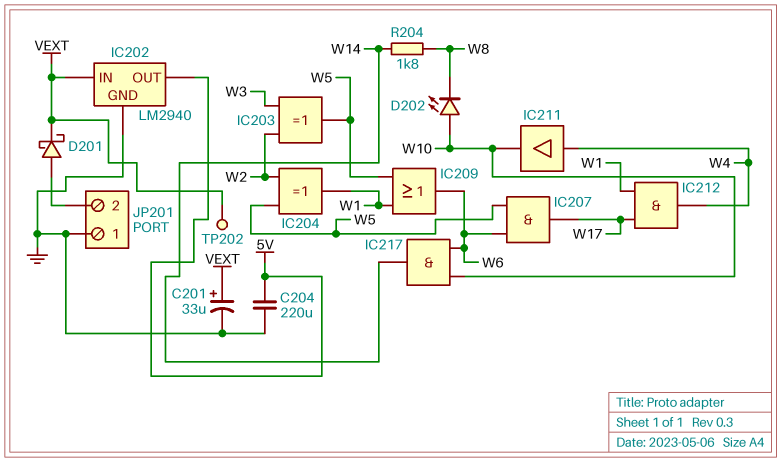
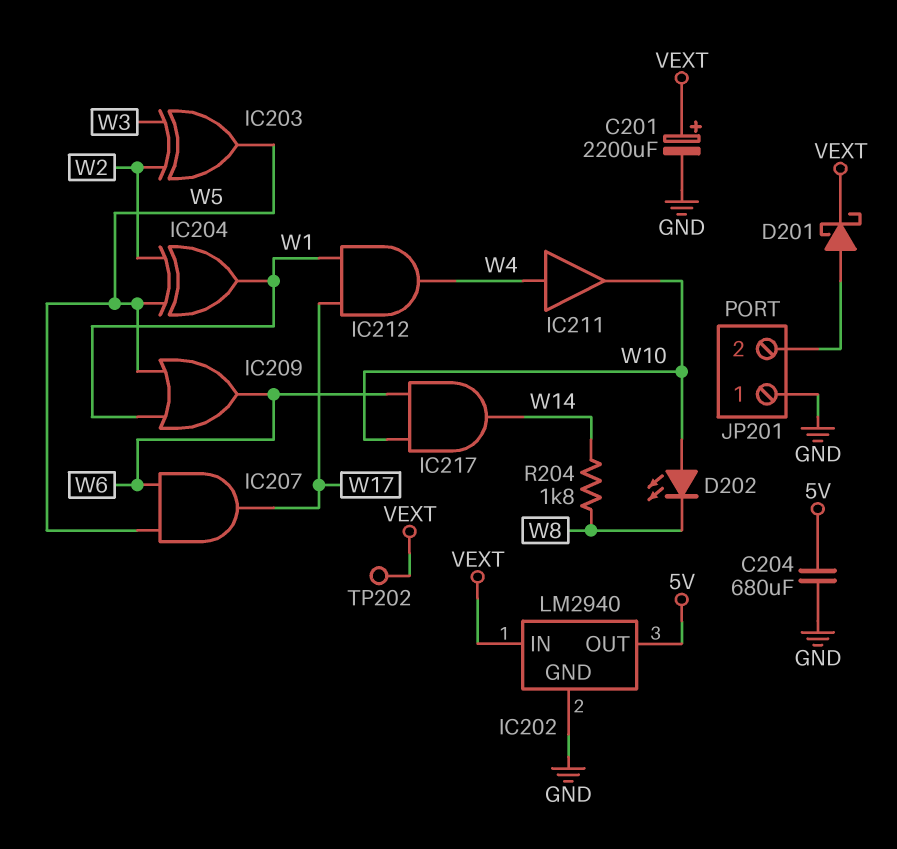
C201: 33uF (plus VEXT, minus GND) -> 2200uF (plus VEXT, minus GND)
C204: 220uF (5V, GND) -> 680uF (5V, GND)

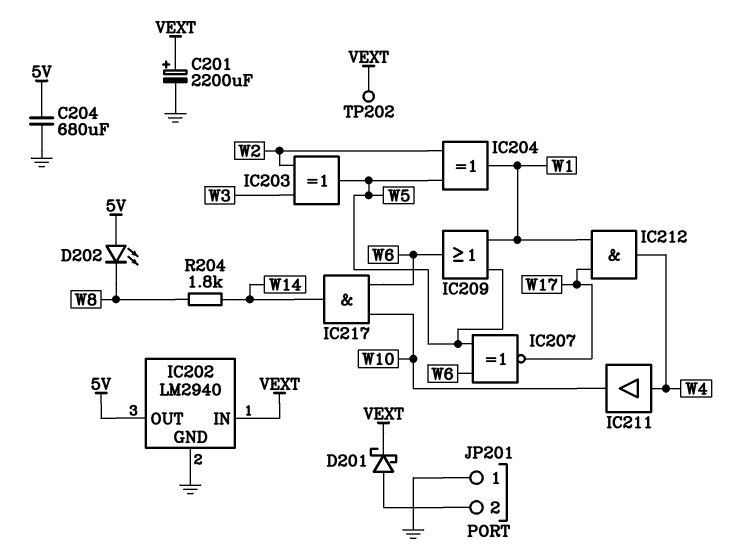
D202: LED (A W10, K W8) -> LED (A 5V, K W8)
IC207: AND (in W5, in W6, out W17) -> XNOR (in W5, in W6, out W17)

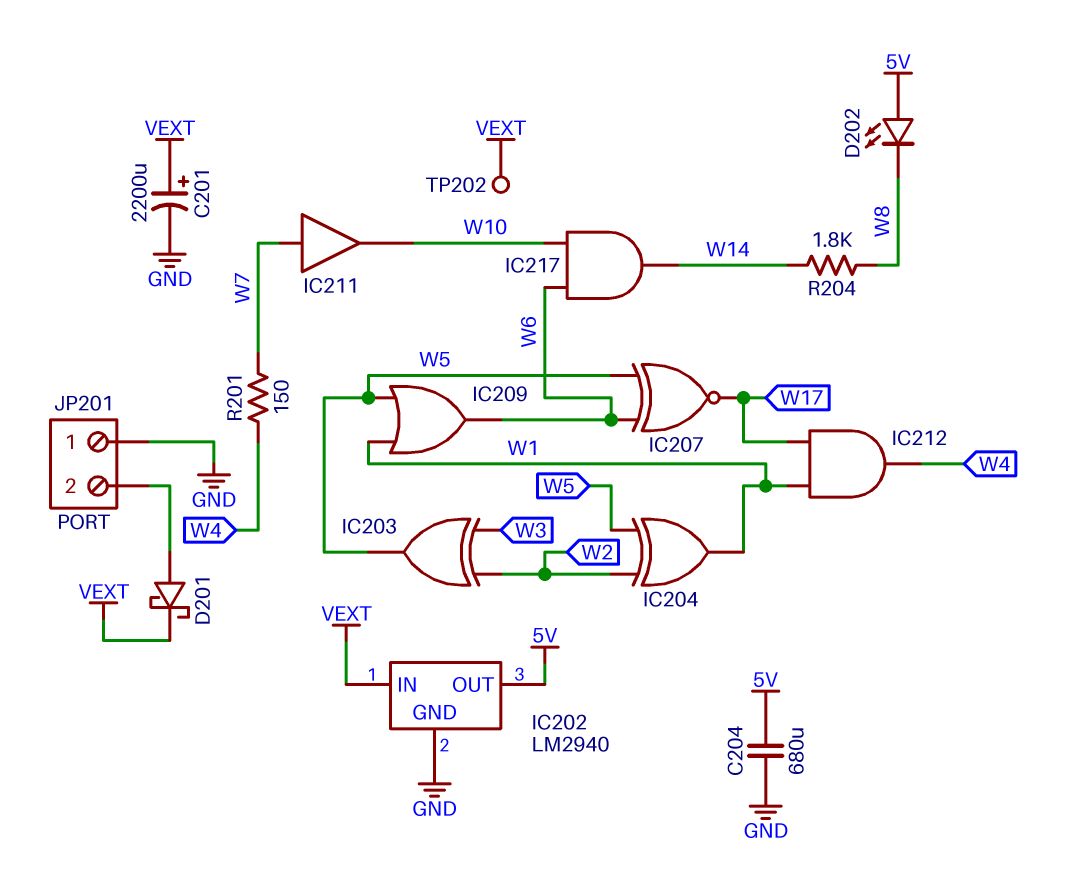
IC211: buffer (in W4, out W10) -> buffer (in W7, out W10)
R201: none -> 150 (W4, W7)

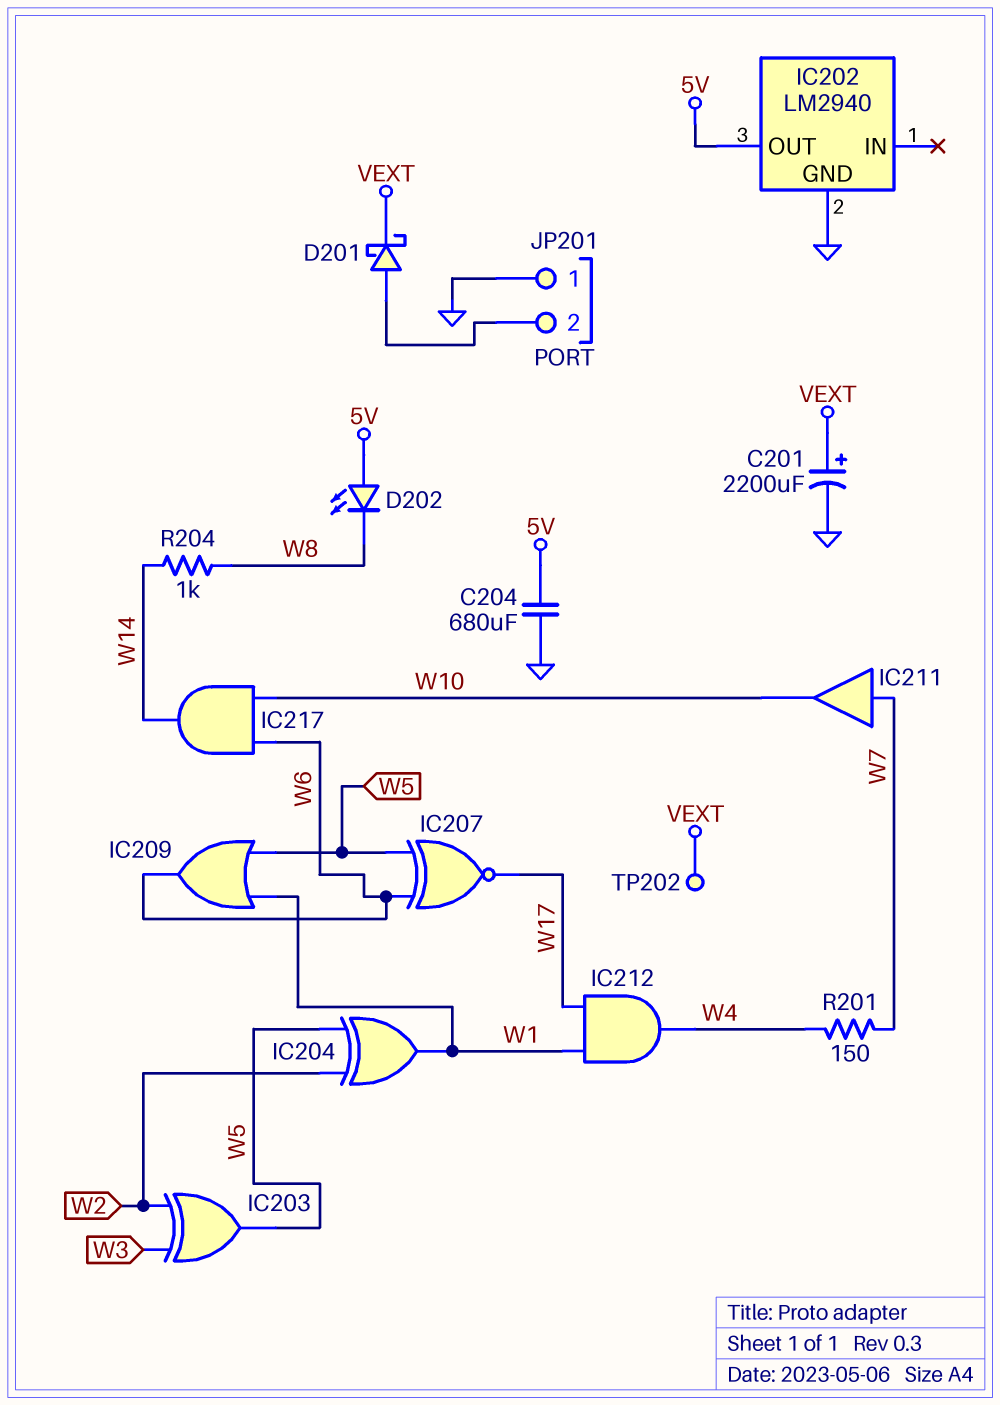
IC202 pin IN: VEXT -> none
R204: 1.8k (W8, W14) -> 1k (W8, W14)

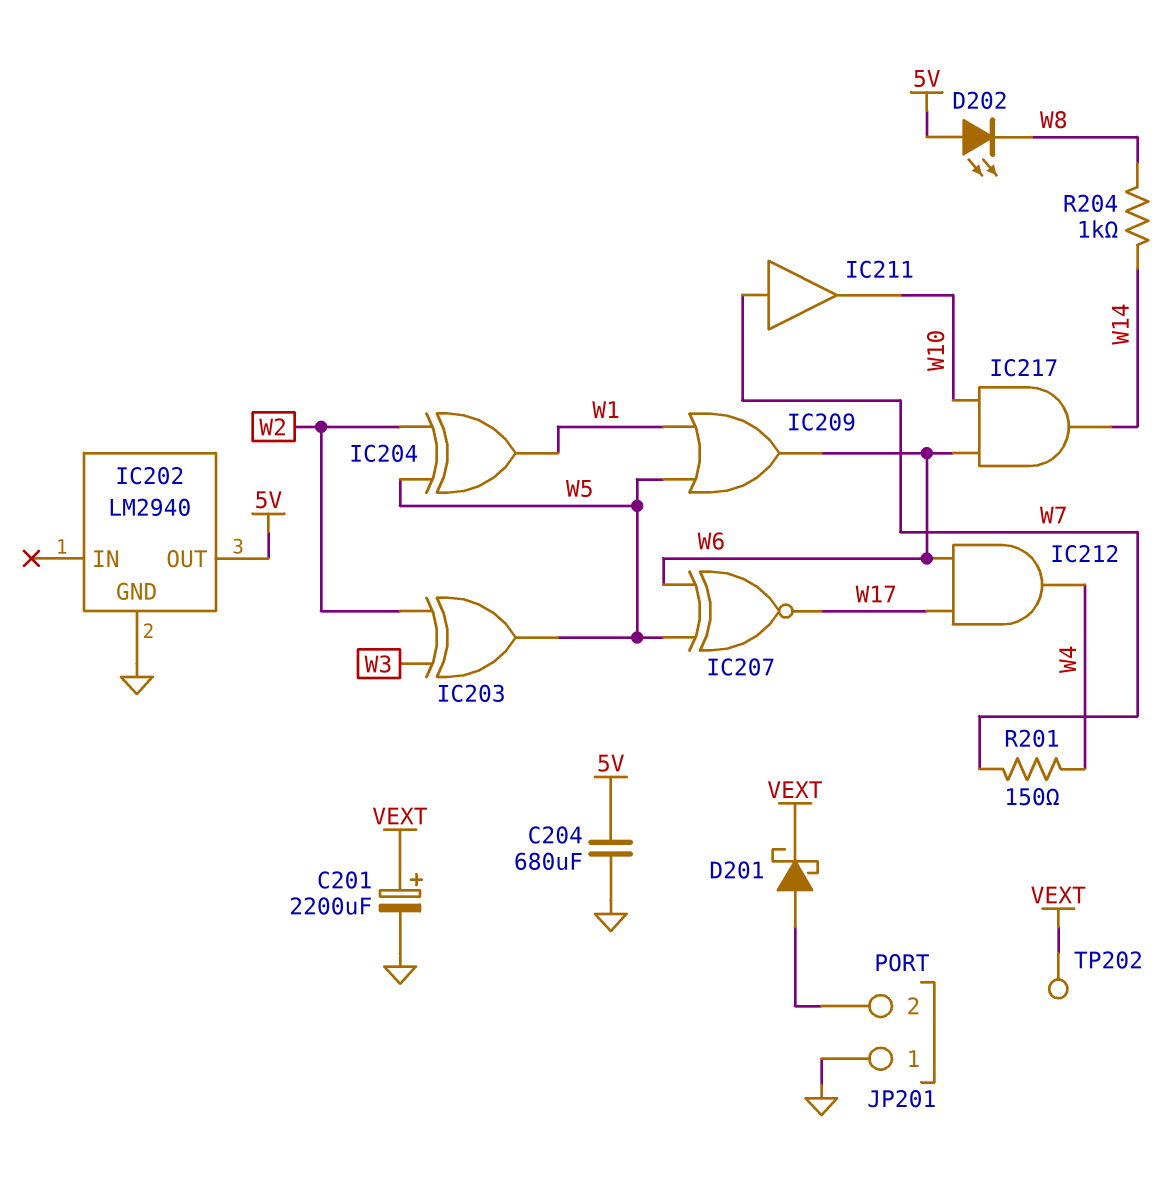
IC212: AND (in W1, in W17, out W4) -> AND (in W6, in W17, out W4)

